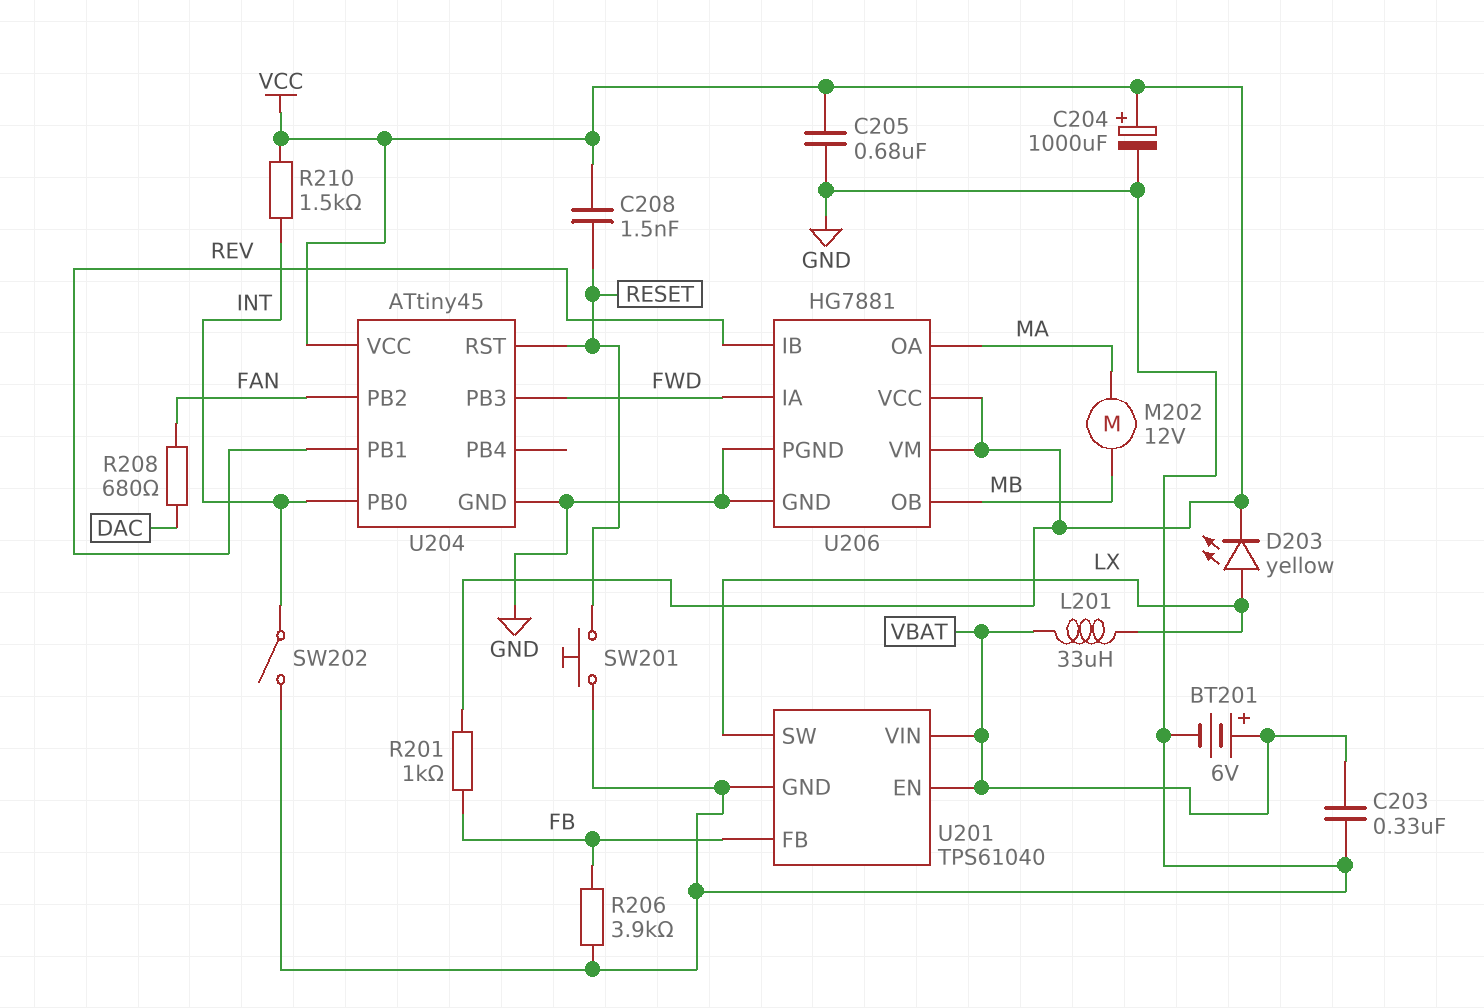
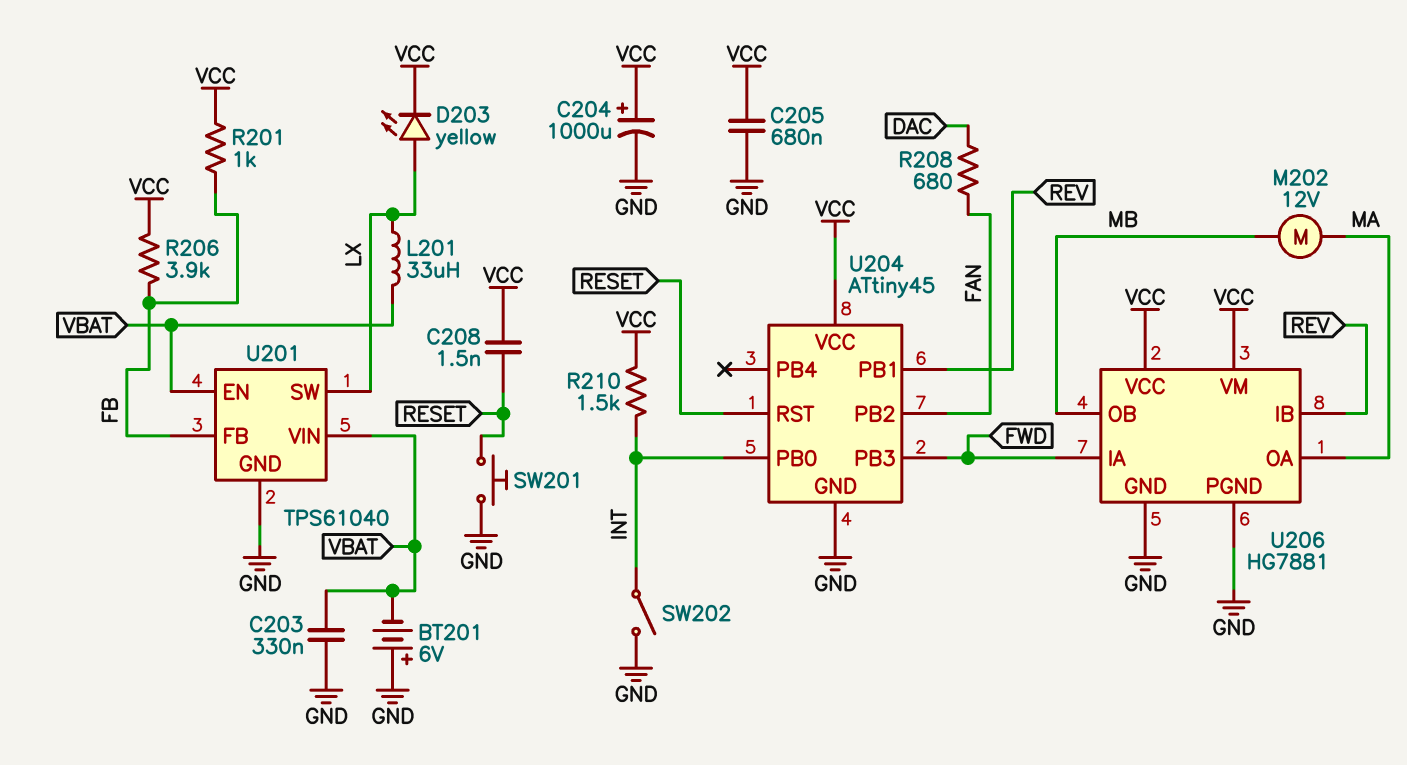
BT201: 6V (plus VBAT, minus GND) -> 6V (plus GND, minus VBAT)
R206: 3.9k (FB, GND) -> 3.9k (FB, VCC)

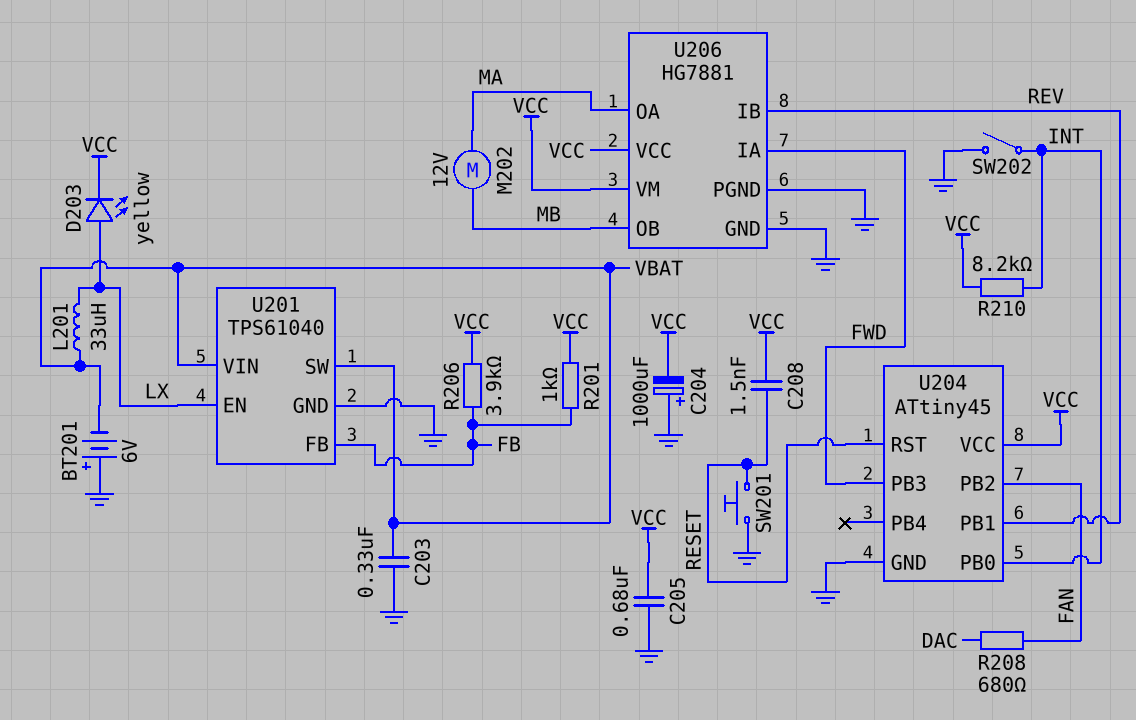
C204: 1000uF (plus VCC, minus GND) -> 1000uF (plus GND, minus VCC)
R210: 1.5k (INT, VCC) -> 8.2k (INT, VCC)
U201 pin EN: VBAT -> LX
U201 pin SW: LX -> VBAT

